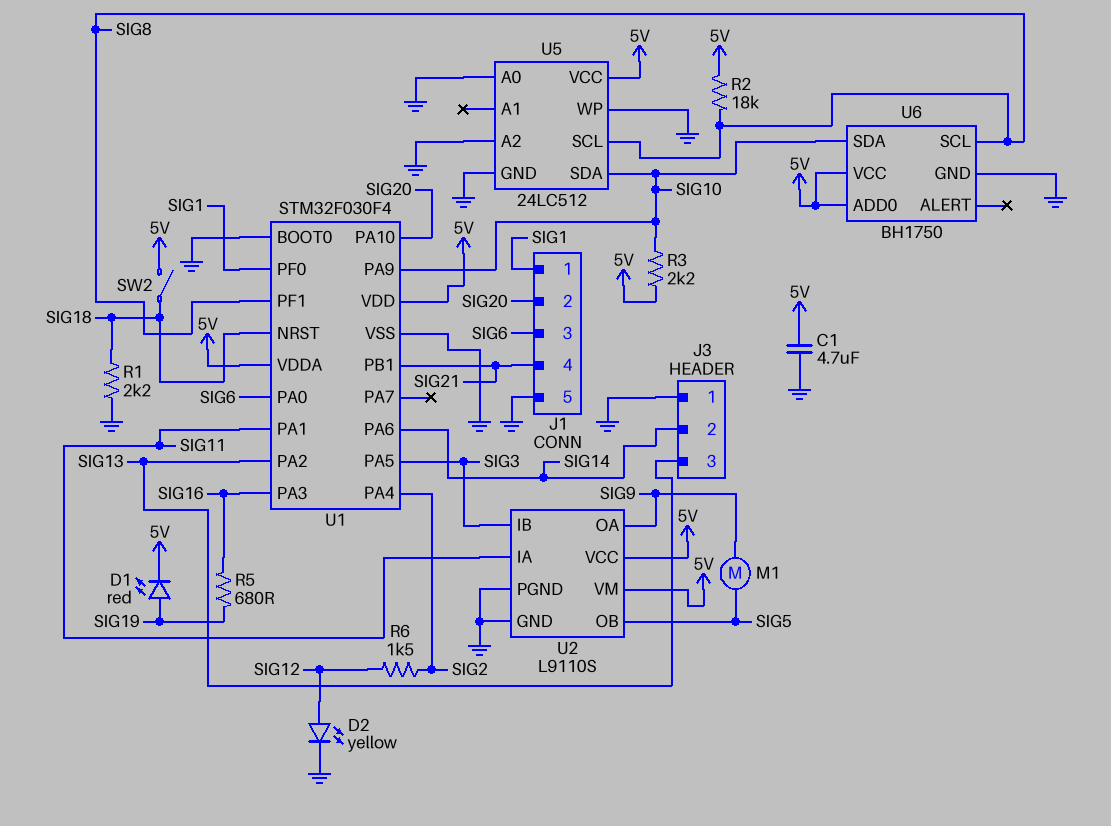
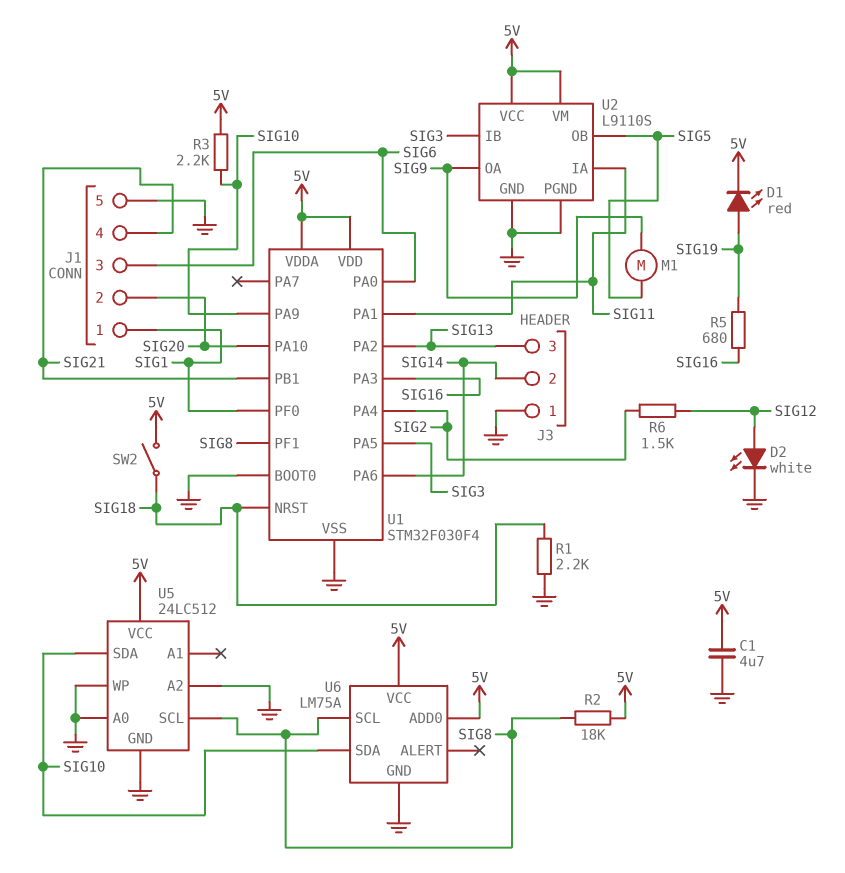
D2: LED yellow (A SIG12, K GND) -> LED white (A SIG12, K GND)
U6: BH1750 -> LM75A

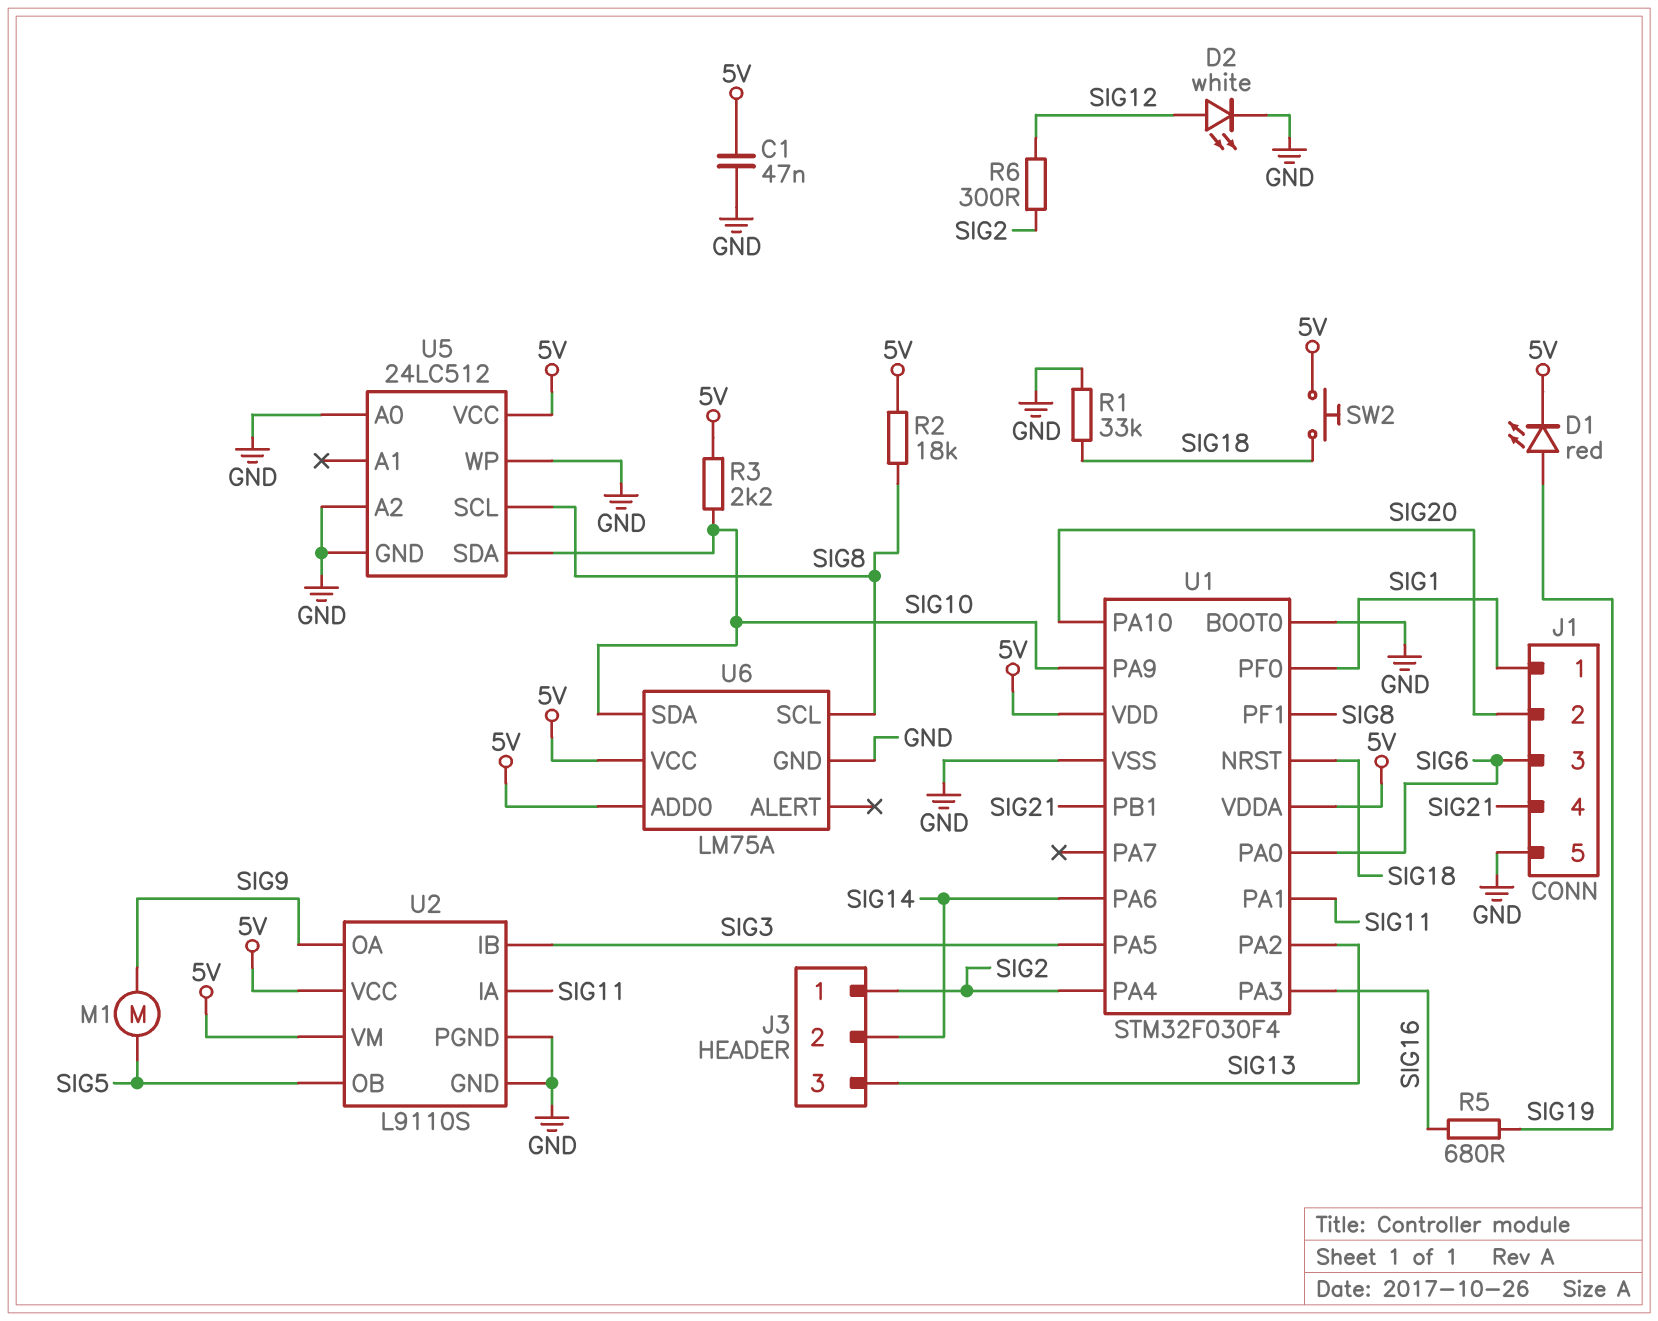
C1: 4.7uF (5V, GND) -> 47nF (5V, GND)
J3 pin 1: GND -> SIG2
R1: 2.2k (GND, SIG18) -> 33k (GND, SIG18)
R6: 1.5k (SIG2, SIG12) -> 300 (SIG2, SIG12)
SW2: switch (5V, SIG18) -> button (5V, SIG18)

